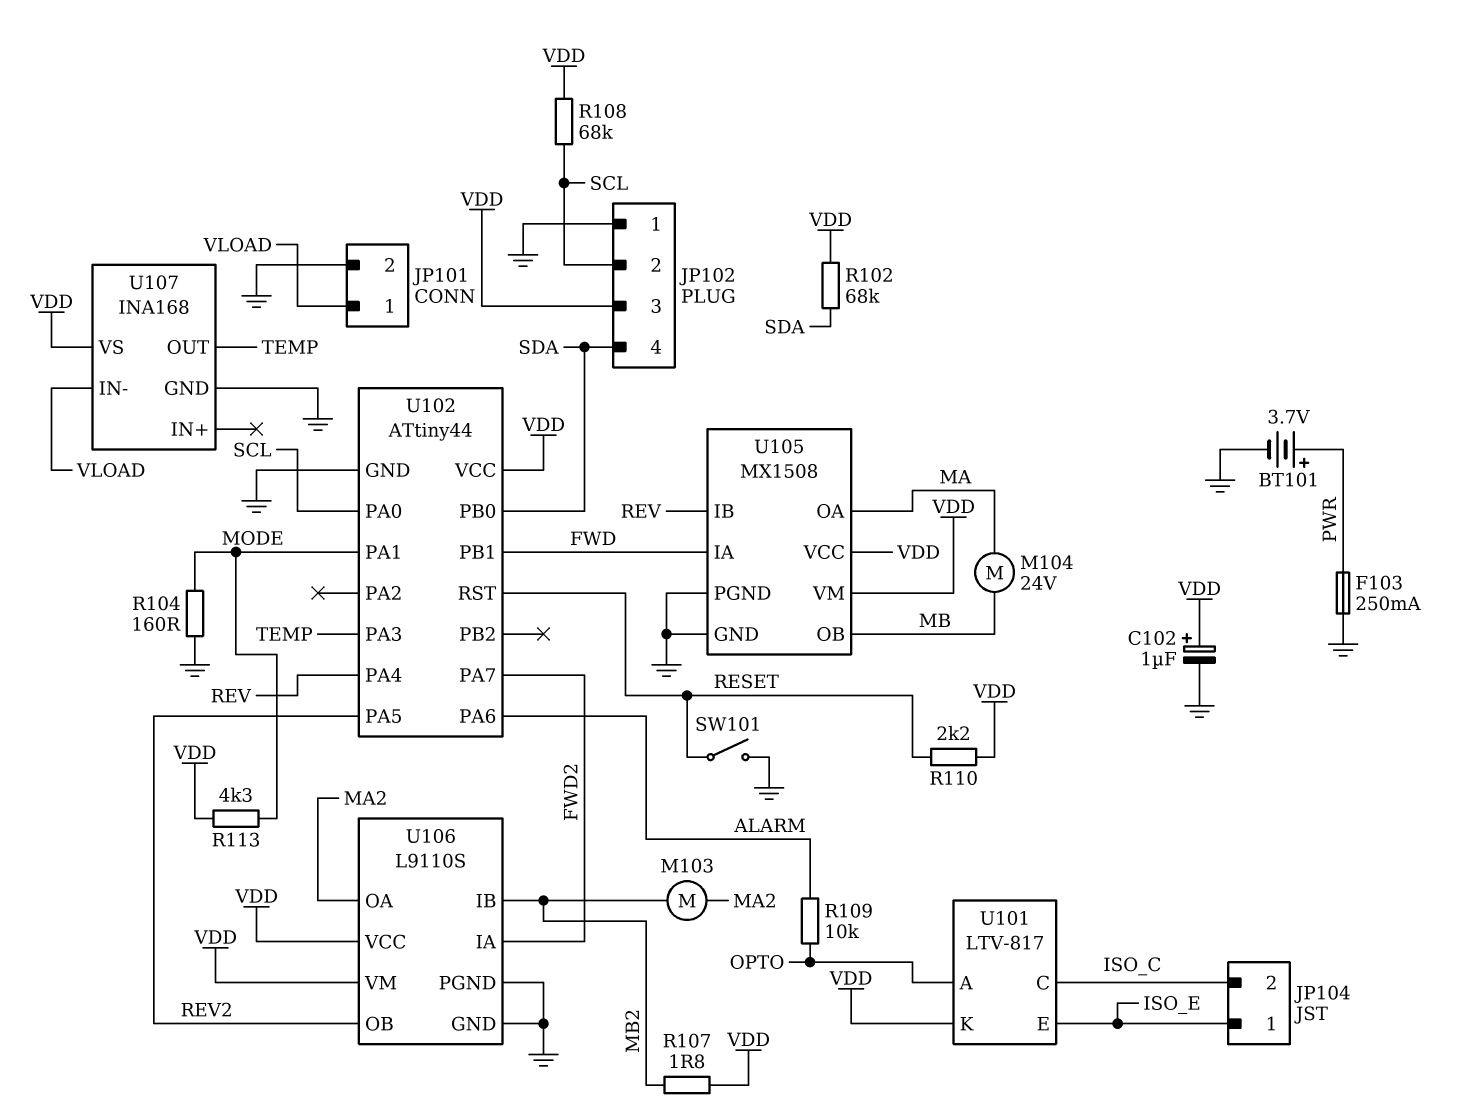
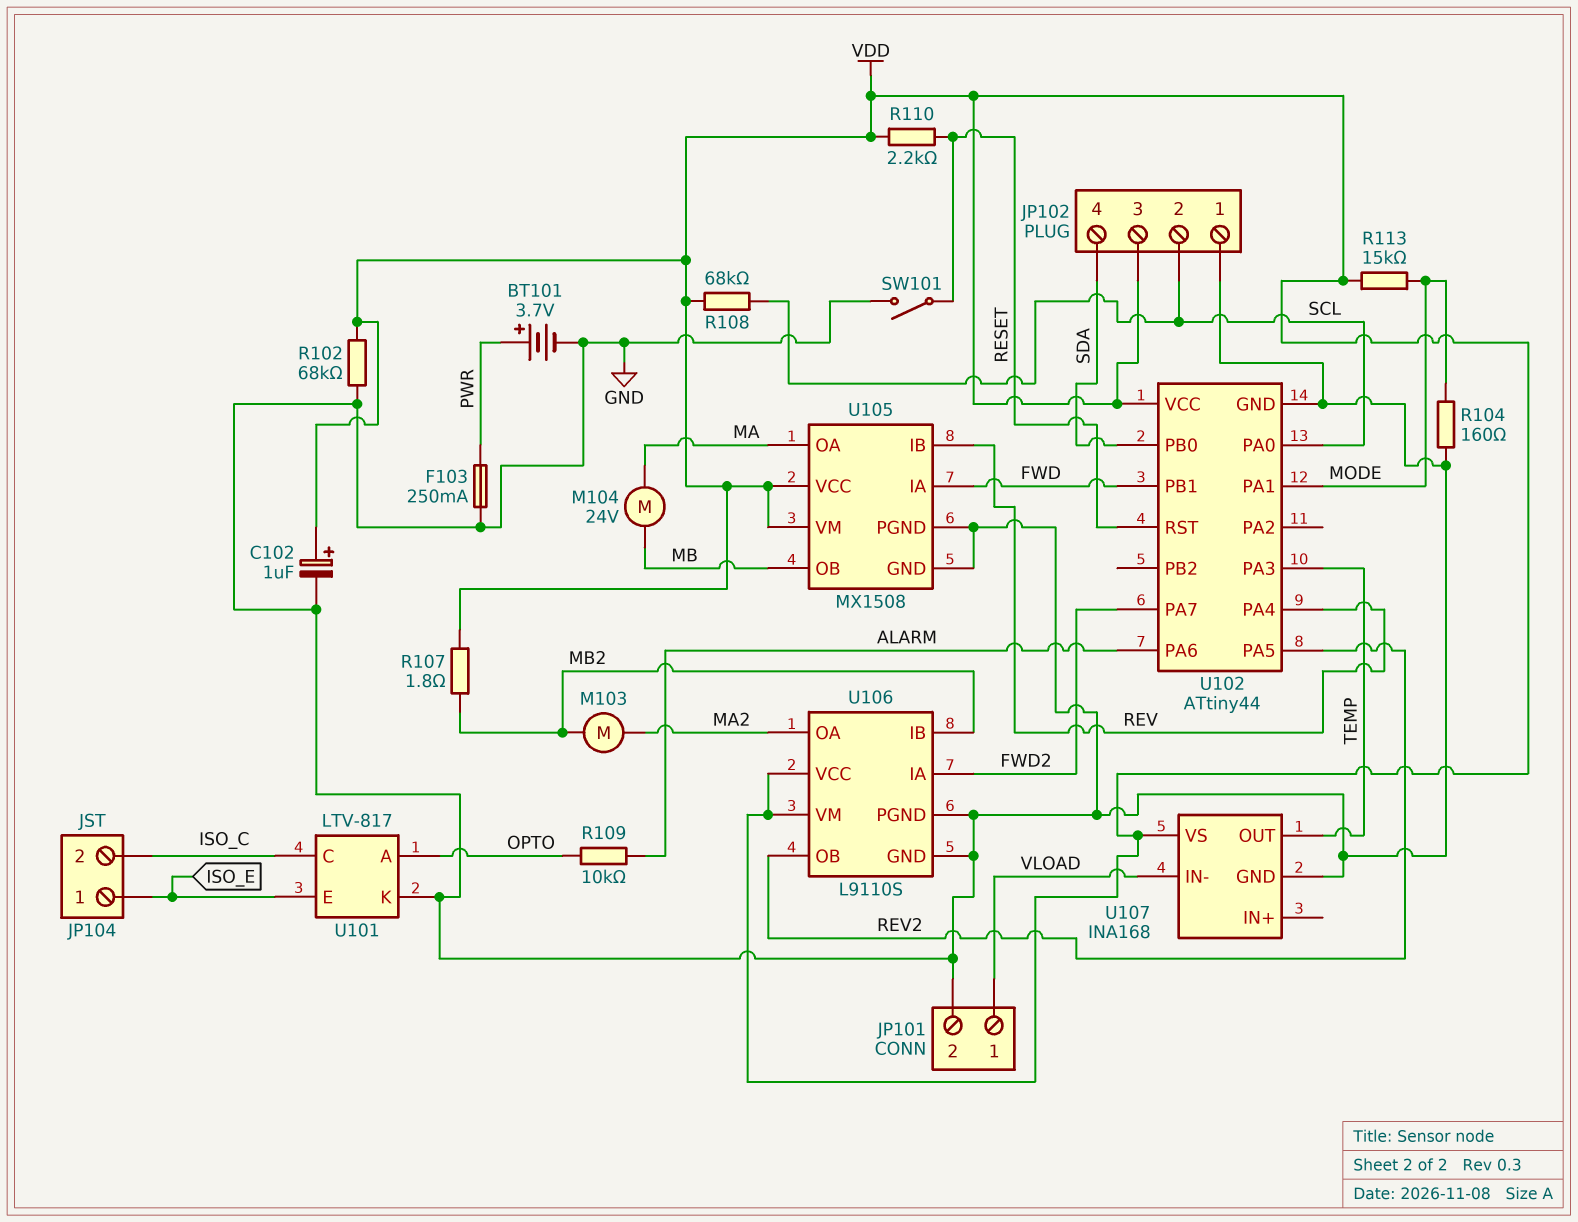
R102: 68k (SDA, VDD) -> 68k (GND, VDD)
R113: 4.3k (MODE, VDD) -> 15k (MODE, VDD)
U101 pin K: VDD -> GND

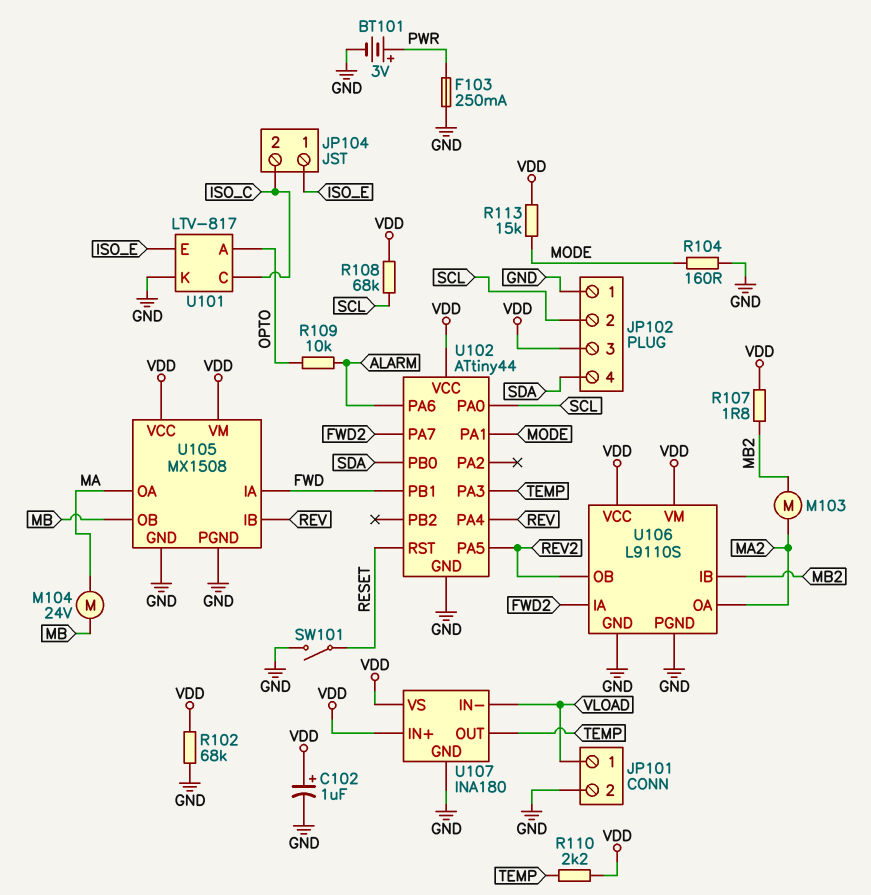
BT101: 3.7V (plus PWR, minus GND) -> 3V (plus PWR, minus GND)
R110: 2.2k (RESET, VDD) -> 2.2k (TEMP, VDD)
U107: INA168 -> INA180
U107 pin IN+: none -> VDD

